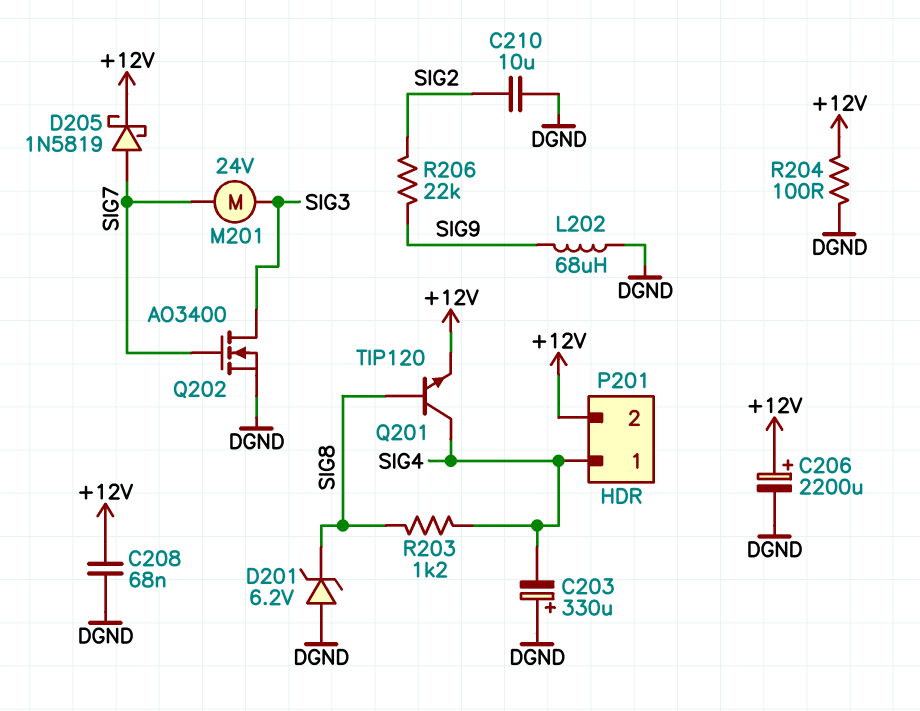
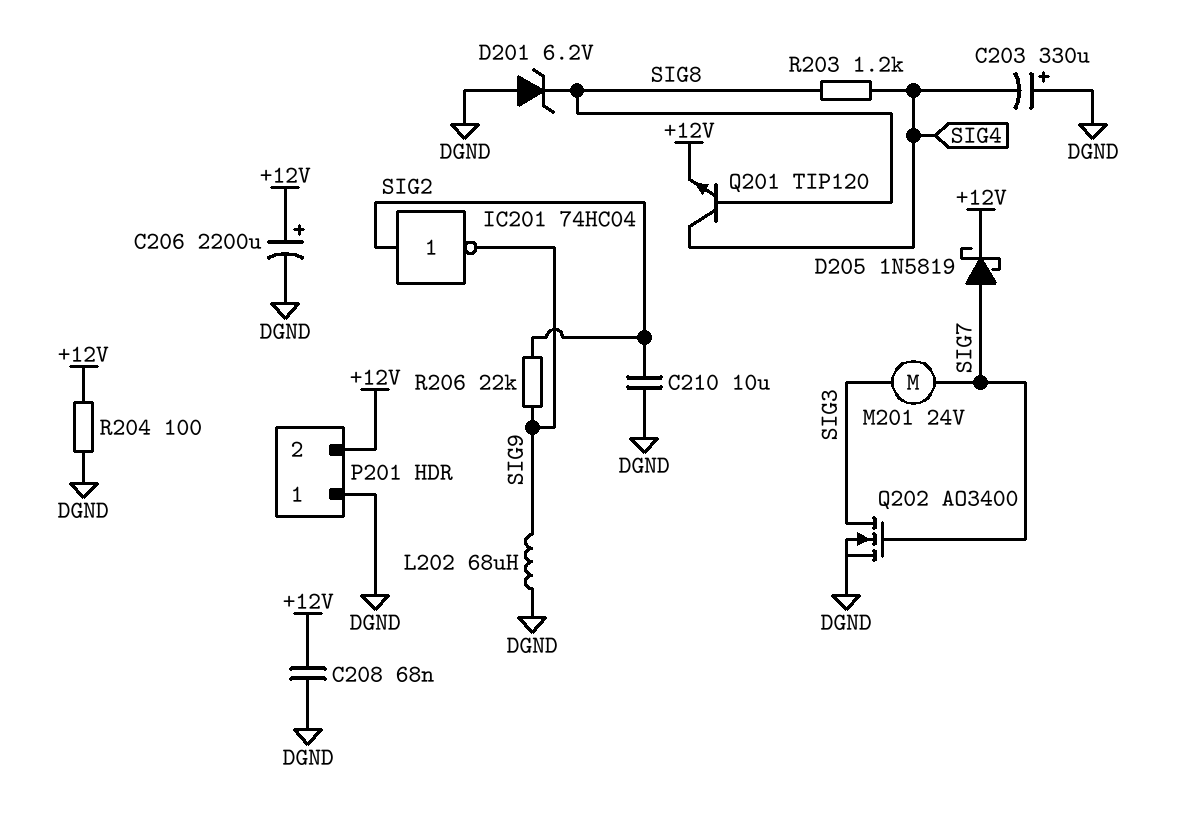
IC201: none -> NOT 74HC04 (in SIG2, out SIG9)
P201 pin 1: SIG4 -> DGND

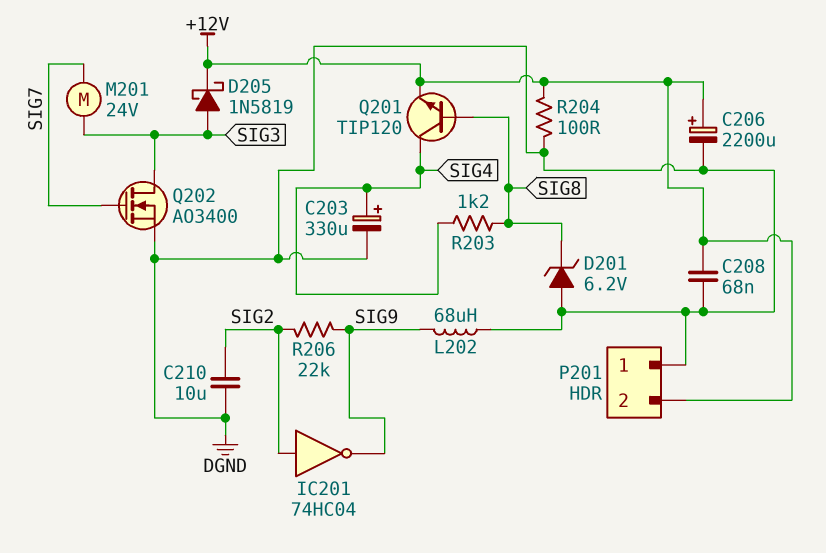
C203: 330uF (plus DGND, minus SIG4) -> 330uF (plus SIG4, minus DGND)
D205: schottky 1N5819 (A SIG7, K +12V) -> schottky 1N5819 (A SIG3, K +12V)

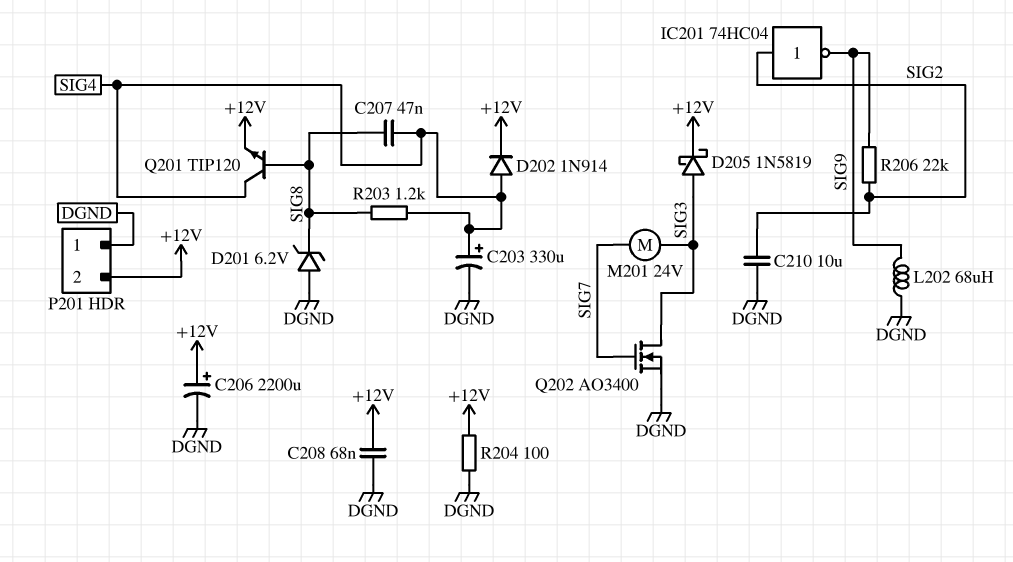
C207: none -> 47nF (SIG4, SIG8)
D202: none -> diode 1N914 (A SIG4, K +12V)

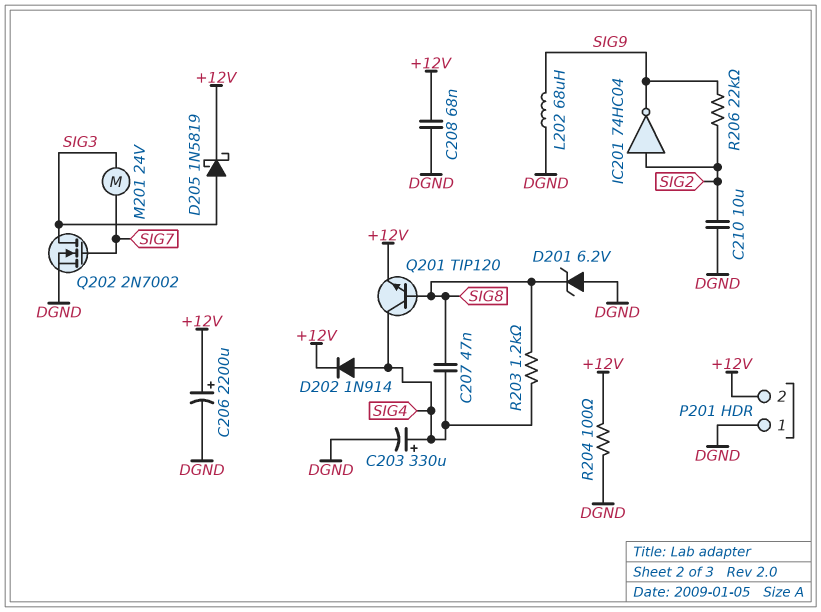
Q202: NMOS AO3400 (G SIG7, D SIG3, S DGND) -> NMOS 2N7002 (G SIG7, D SIG3, S DGND)

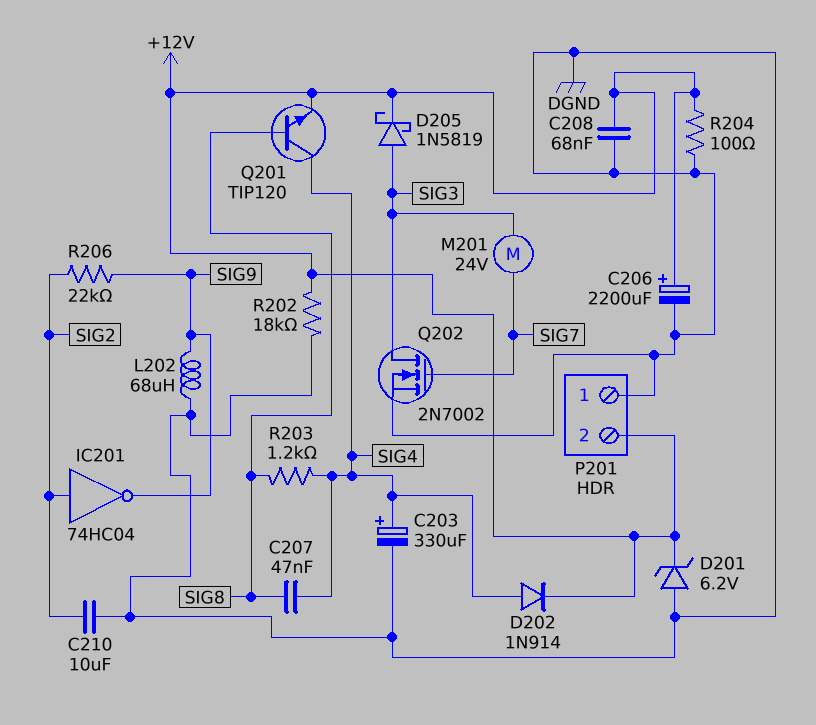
D201: zener 6.2V (A DGND, K SIG8) -> zener 6.2V (A DGND, K +12V)
R202: none -> 18k (+12V, DGND)

